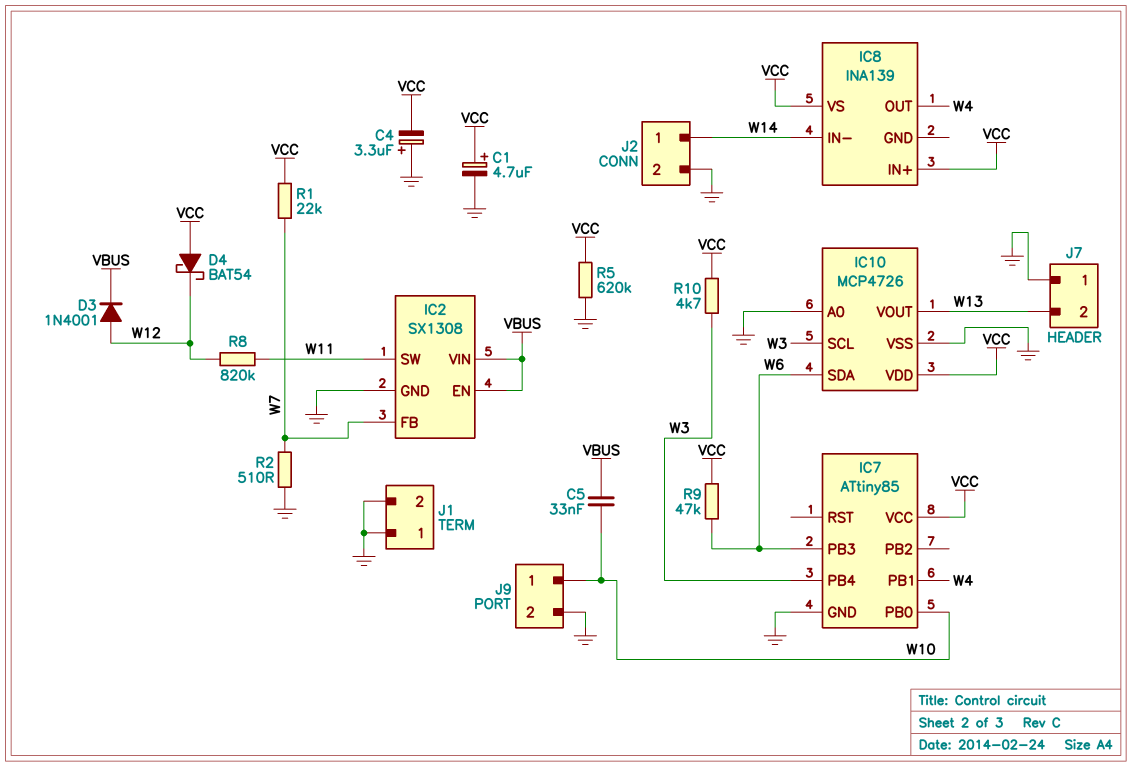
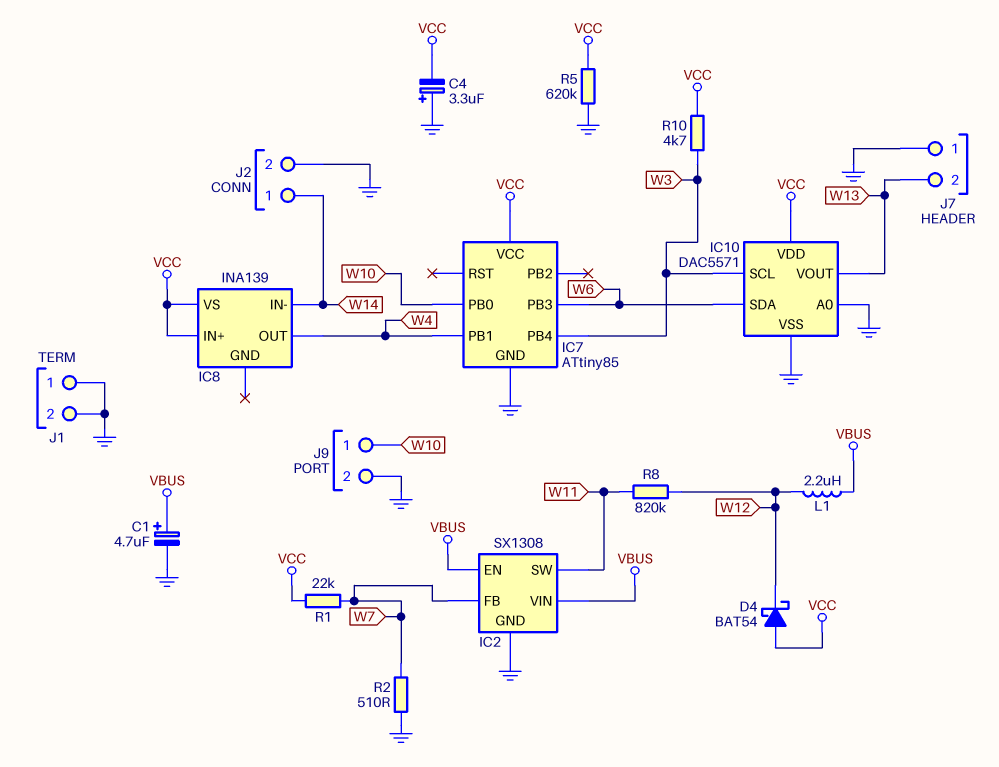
C1: 4.7uF (plus VCC, minus GND) -> 4.7uF (plus VBUS, minus GND)
C5: 33nF (VBUS, W10) -> none
D3: diode 1N4001 (A W12, K VBUS) -> none
IC10: MCP4726 -> DAC5571
L1: none -> 2.2uH (VBUS, W12)
R9: 47k (VCC, W6) -> none

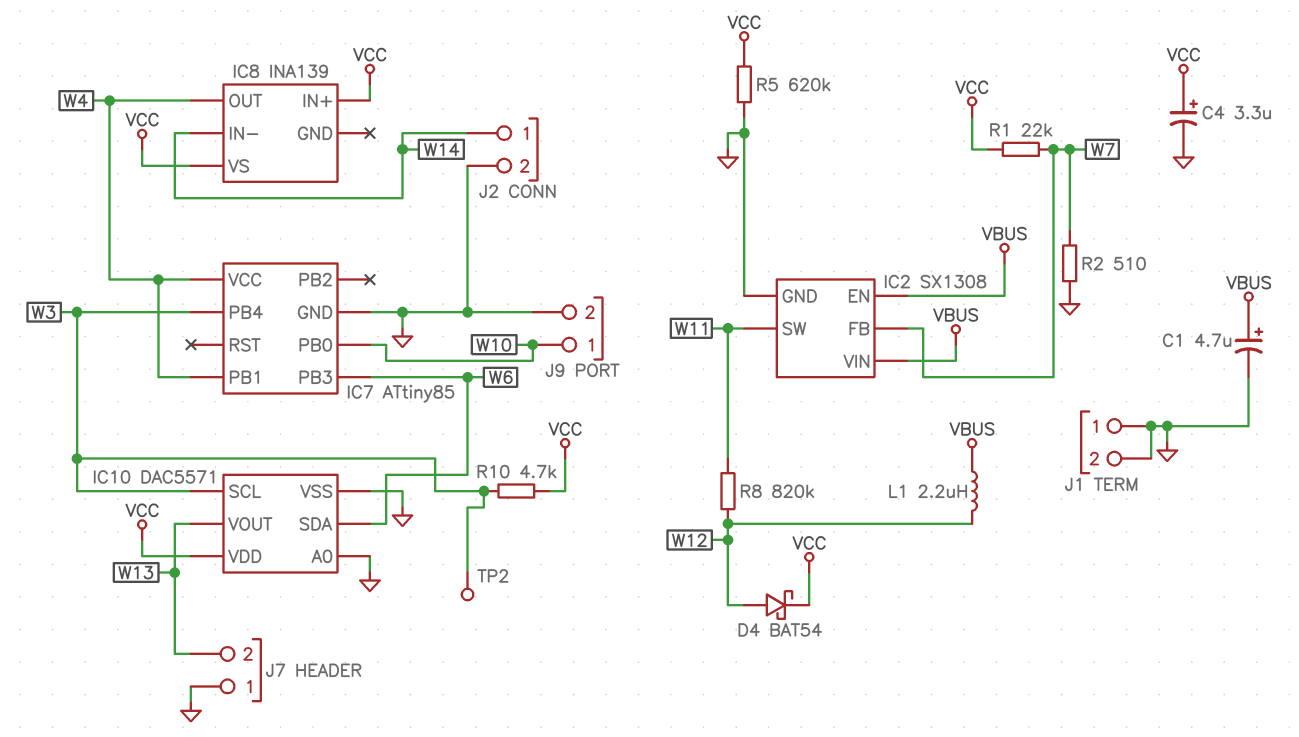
C4: 3.3uF (plus GND, minus VCC) -> 3.3uF (plus VCC, minus GND)
D4: schottky BAT54 (A VCC, K W12) -> schottky BAT54 (A W12, K VCC)
IC7 pin VCC: VCC -> W4
TP2: none -> test point (W3)

